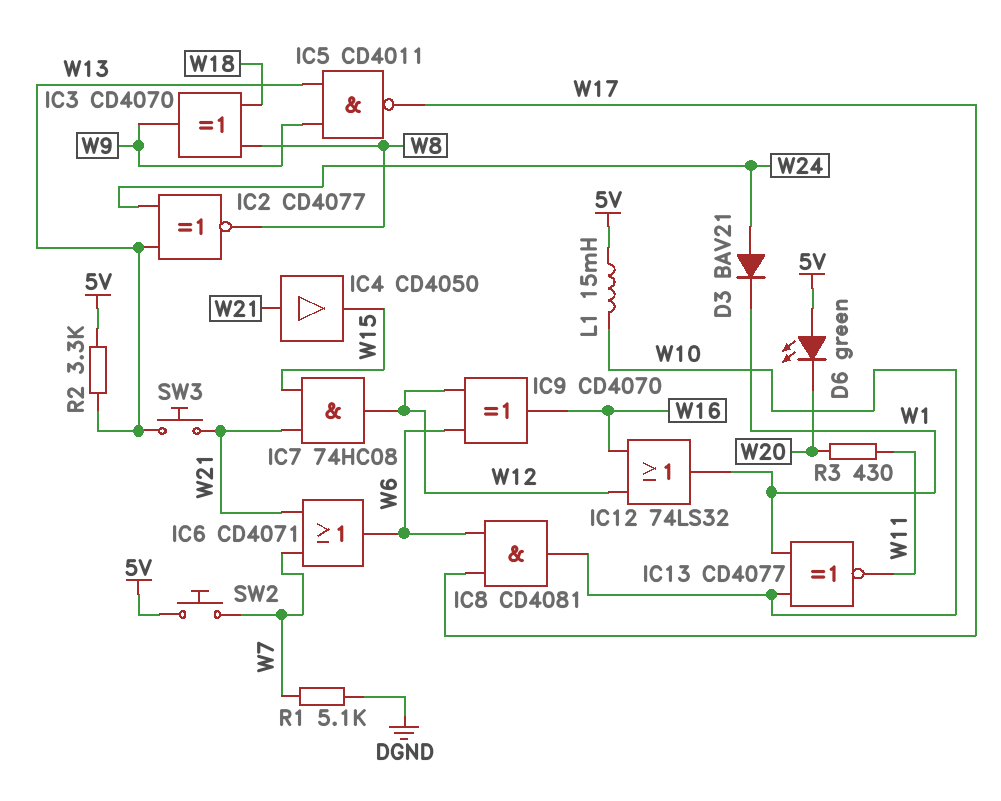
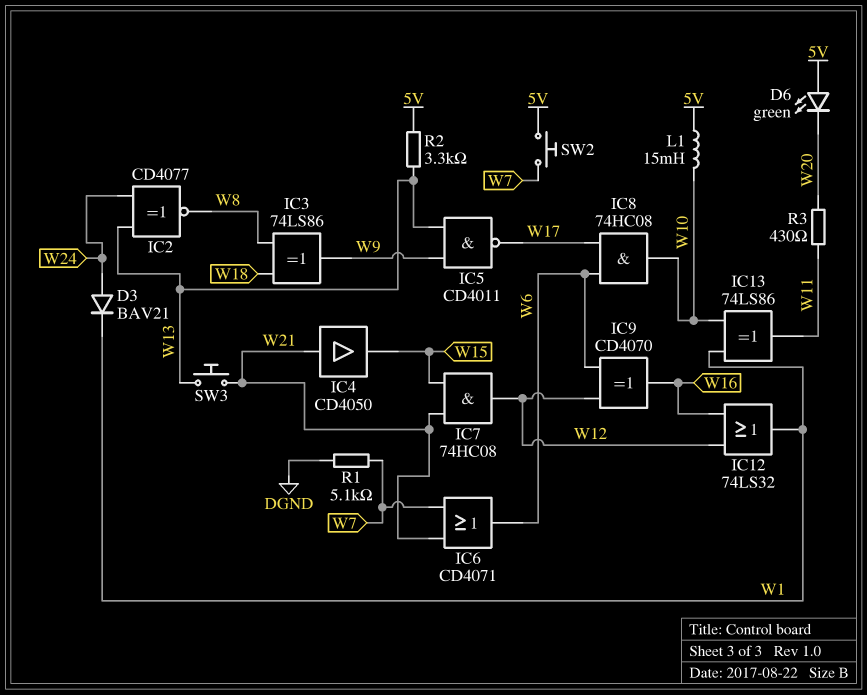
IC3: XOR CD4070 (in W8, in W18, out W9) -> XOR 74LS86 (in W8, in W18, out W9)
IC8: AND CD4081 (in W6, in W17, out W10) -> AND 74HC08 (in W6, in W17, out W10)
IC13: XNOR CD4077 (in W1, in W10, out W11) -> XOR 74LS86 (in W1, in W10, out W11)

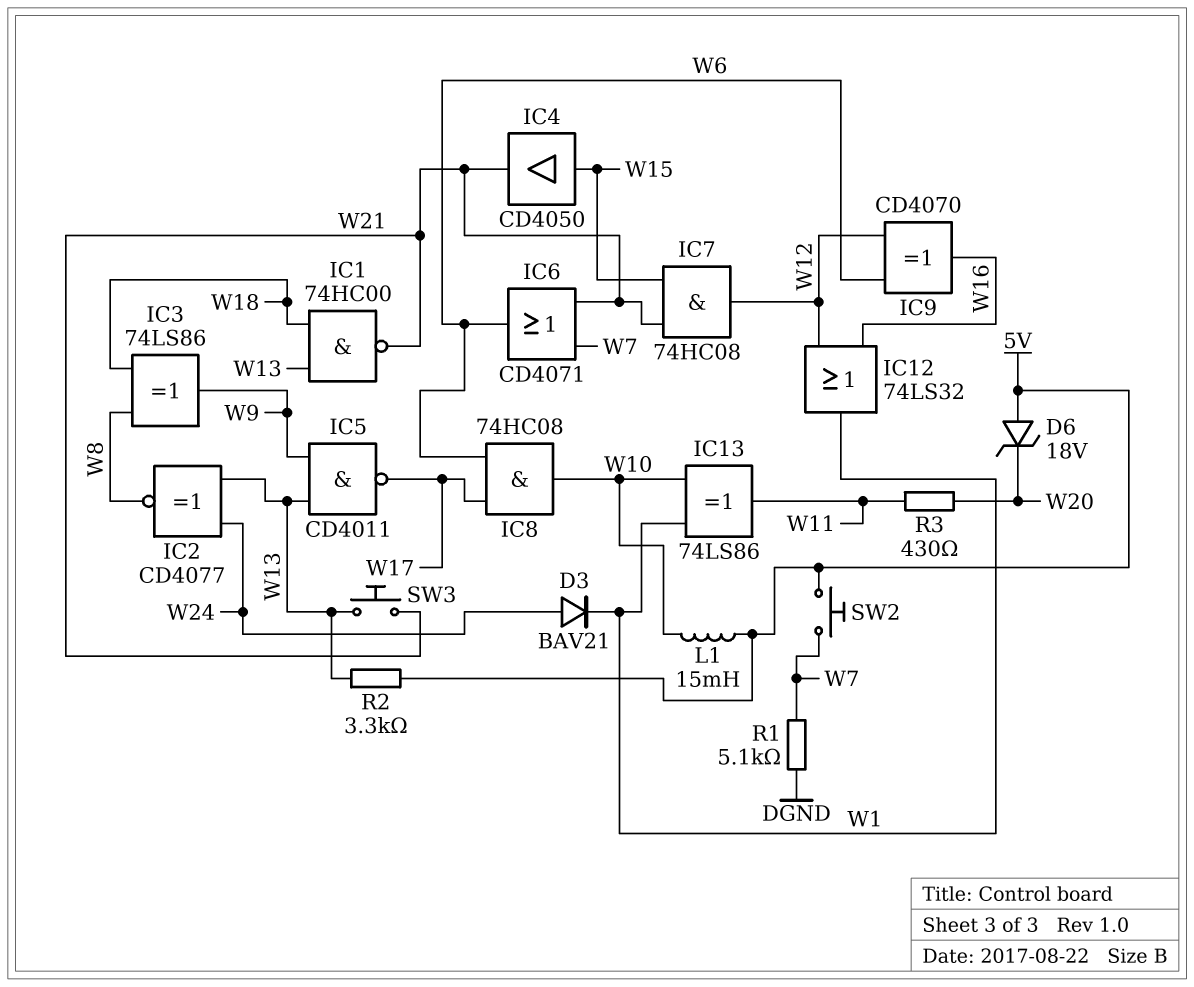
D6: LED green (A 5V, K W20) -> zener 18V (A 5V, K W20)
IC1: none -> NAND 74HC00 (in W13, in W18, out W21)
IC4: buffer CD4050 (in W21, out W15) -> buffer CD4050 (in W15, out W21)

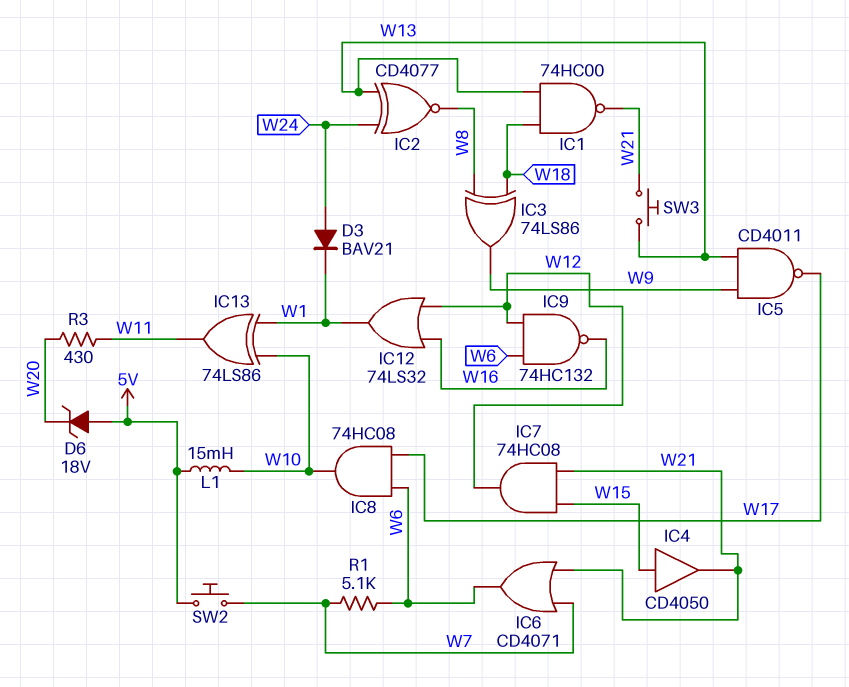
IC9: XOR CD4070 (in W6, in W12, out W16) -> NAND 74HC132 (in W6, in W12, out W16)
R1: 5.1k (DGND, W7) -> 5.1k (W6, W7)
R2: 3.3k (5V, W13) -> none

